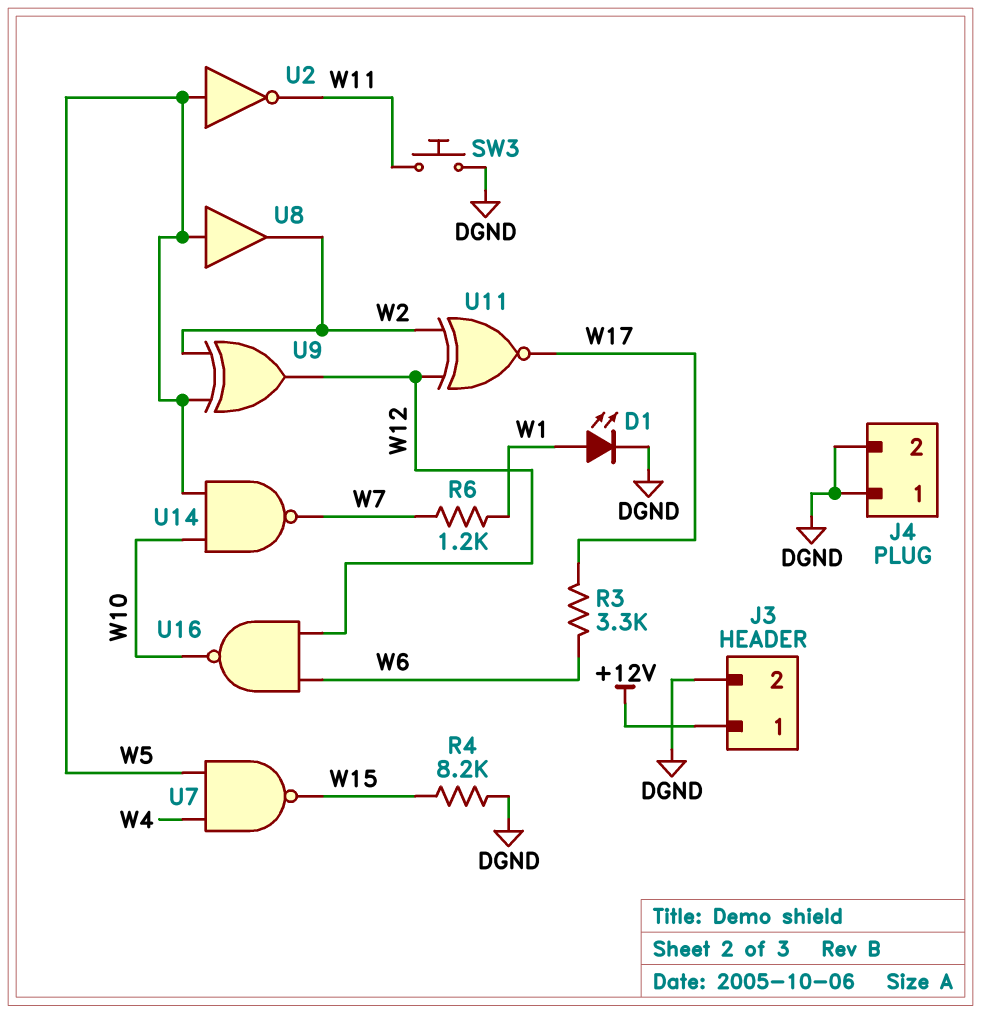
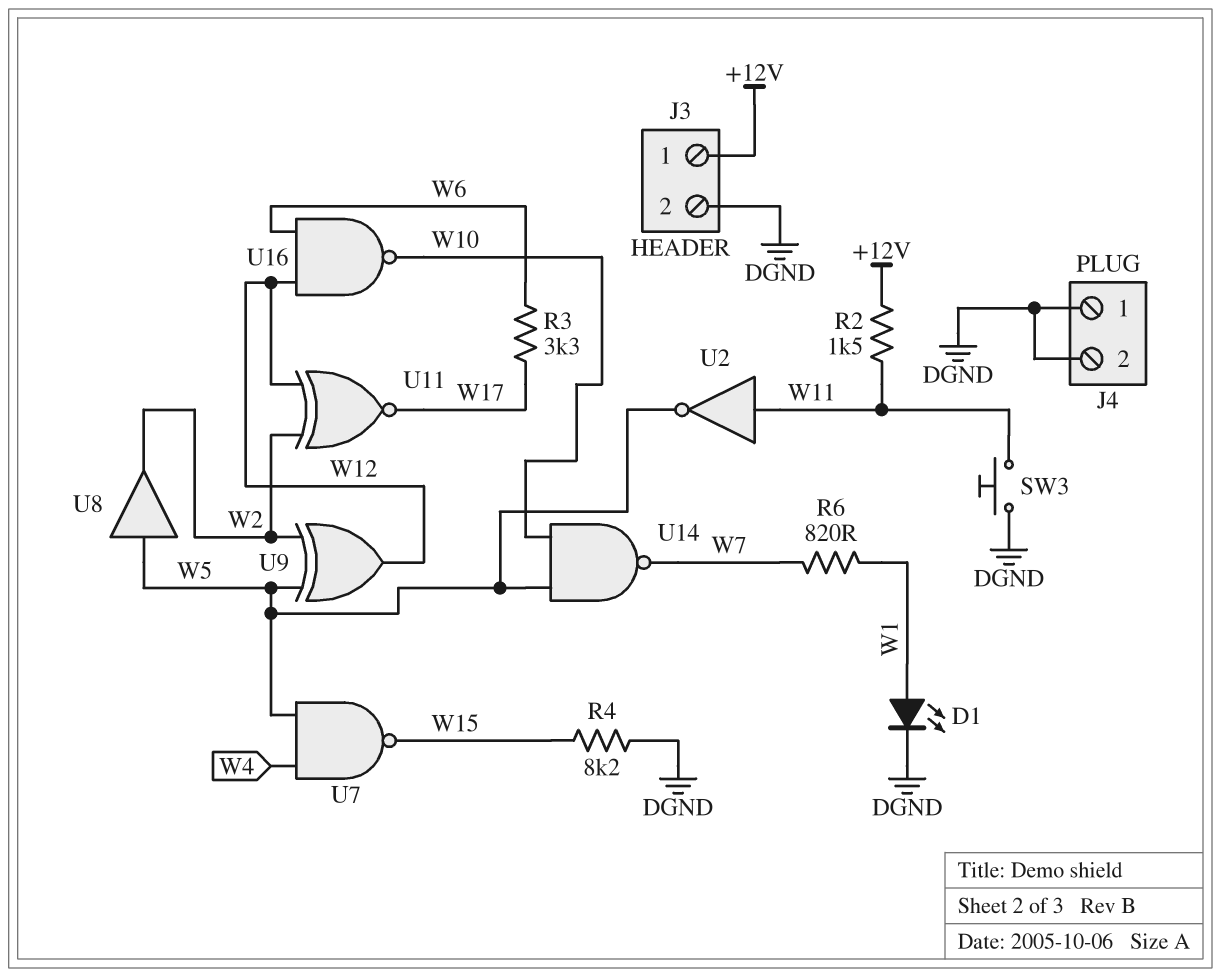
R2: none -> 1.5k (+12V, W11)
R6: 1.2k (W1, W7) -> 820 (W1, W7)
U2: NOT (in W5, out W11) -> NOT (in W11, out W5)

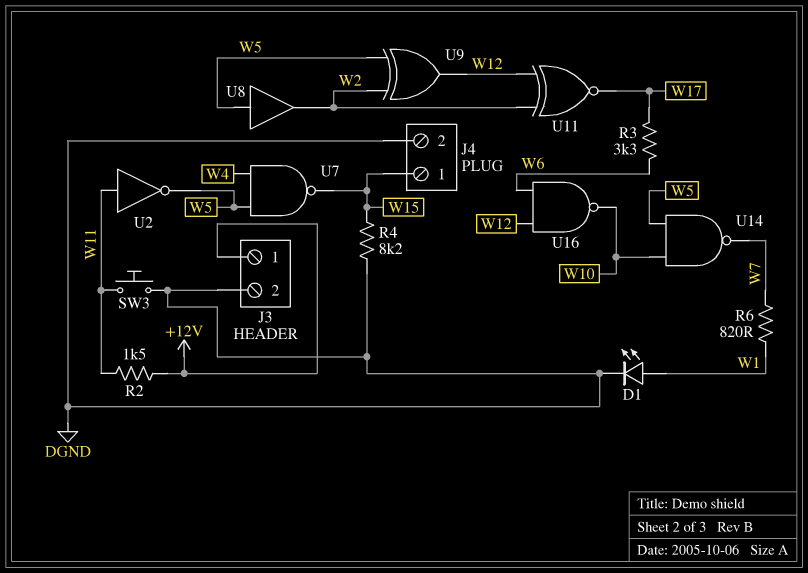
J4 pin 1: DGND -> W15

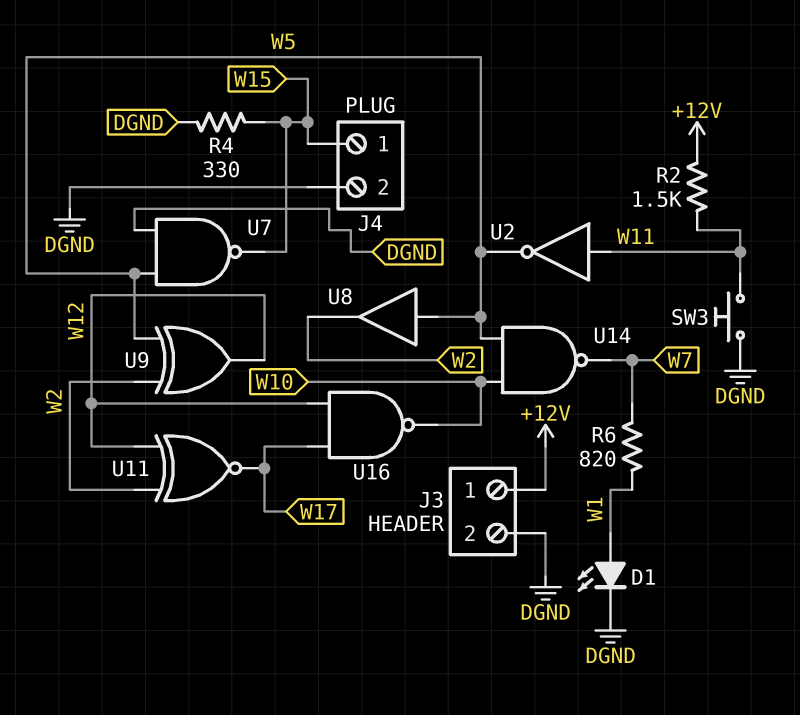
R3: 3.3k (W6, W17) -> none
R4: 8.2k (DGND, W15) -> 330 (DGND, W15)
U7: NAND (in W4, in W5, out W15) -> NAND (in DGND, in W5, out W15)
U16: NAND (in W6, in W12, out W10) -> NAND (in W12, in W17, out W10)

